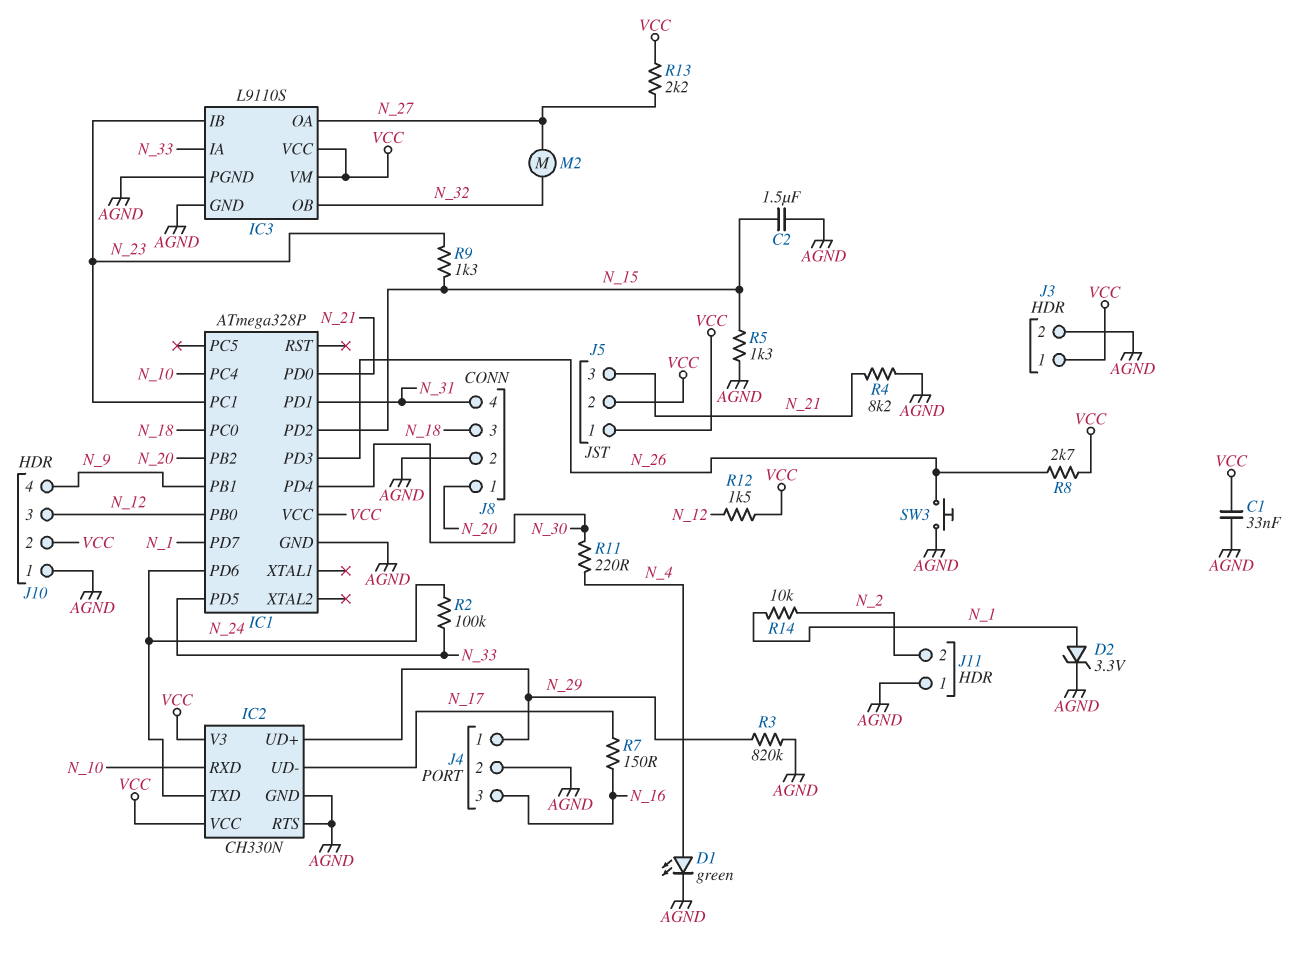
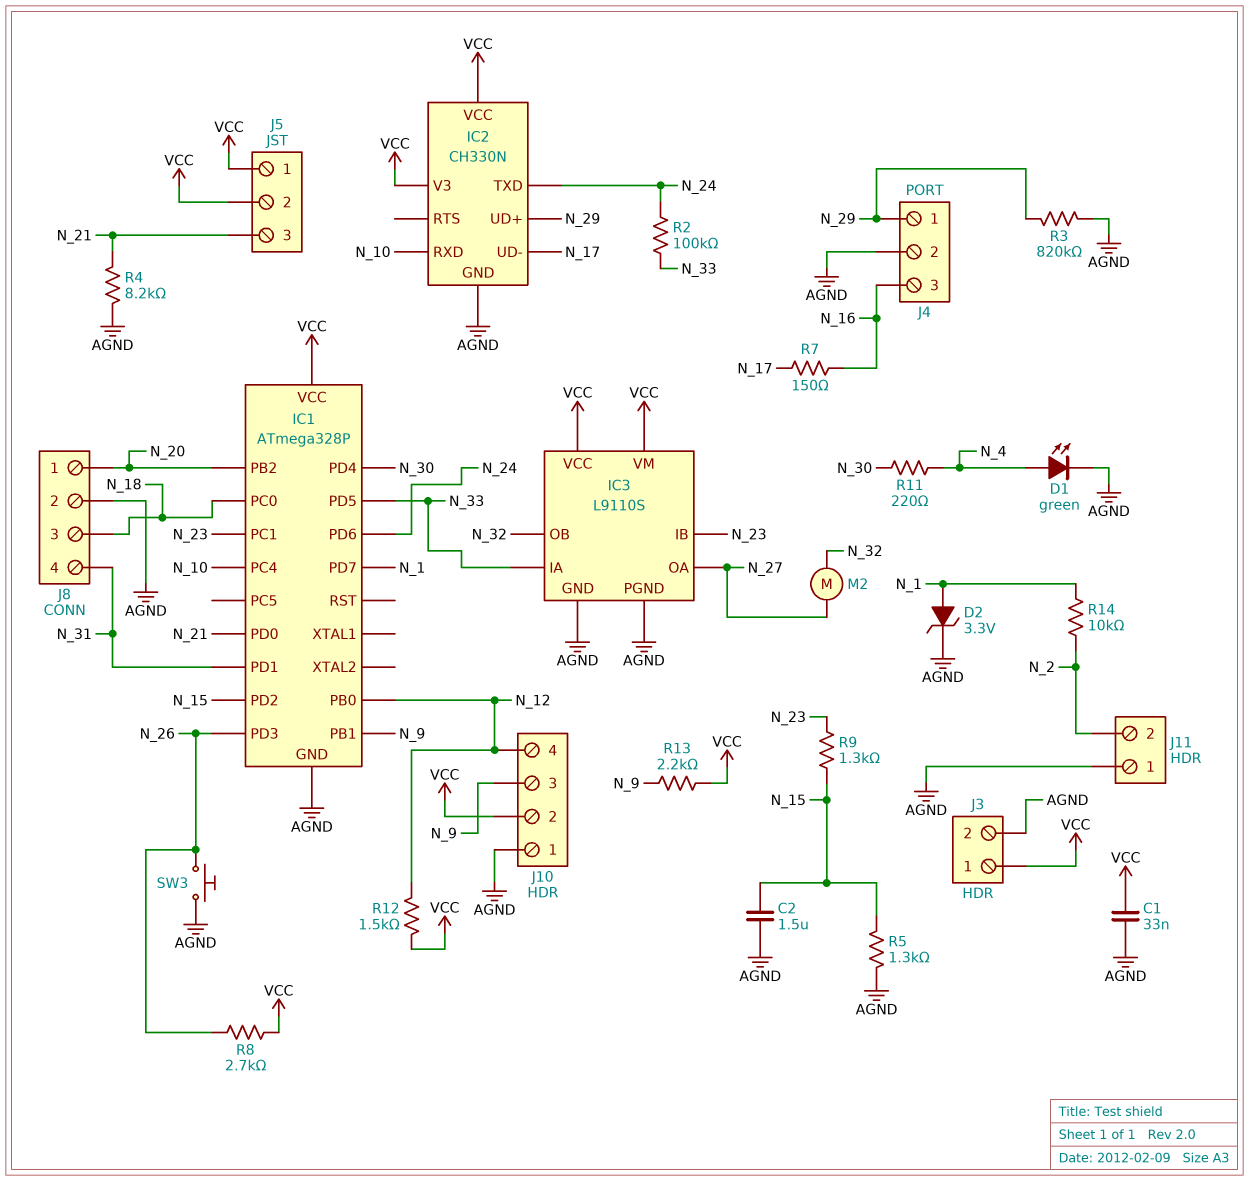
IC2 pin RTS: AGND -> none
J10 pin 3: N_12 -> N_9
J10 pin 4: N_9 -> N_12
R13: 2.2k (N_27, VCC) -> 2.2k (N_9, VCC)

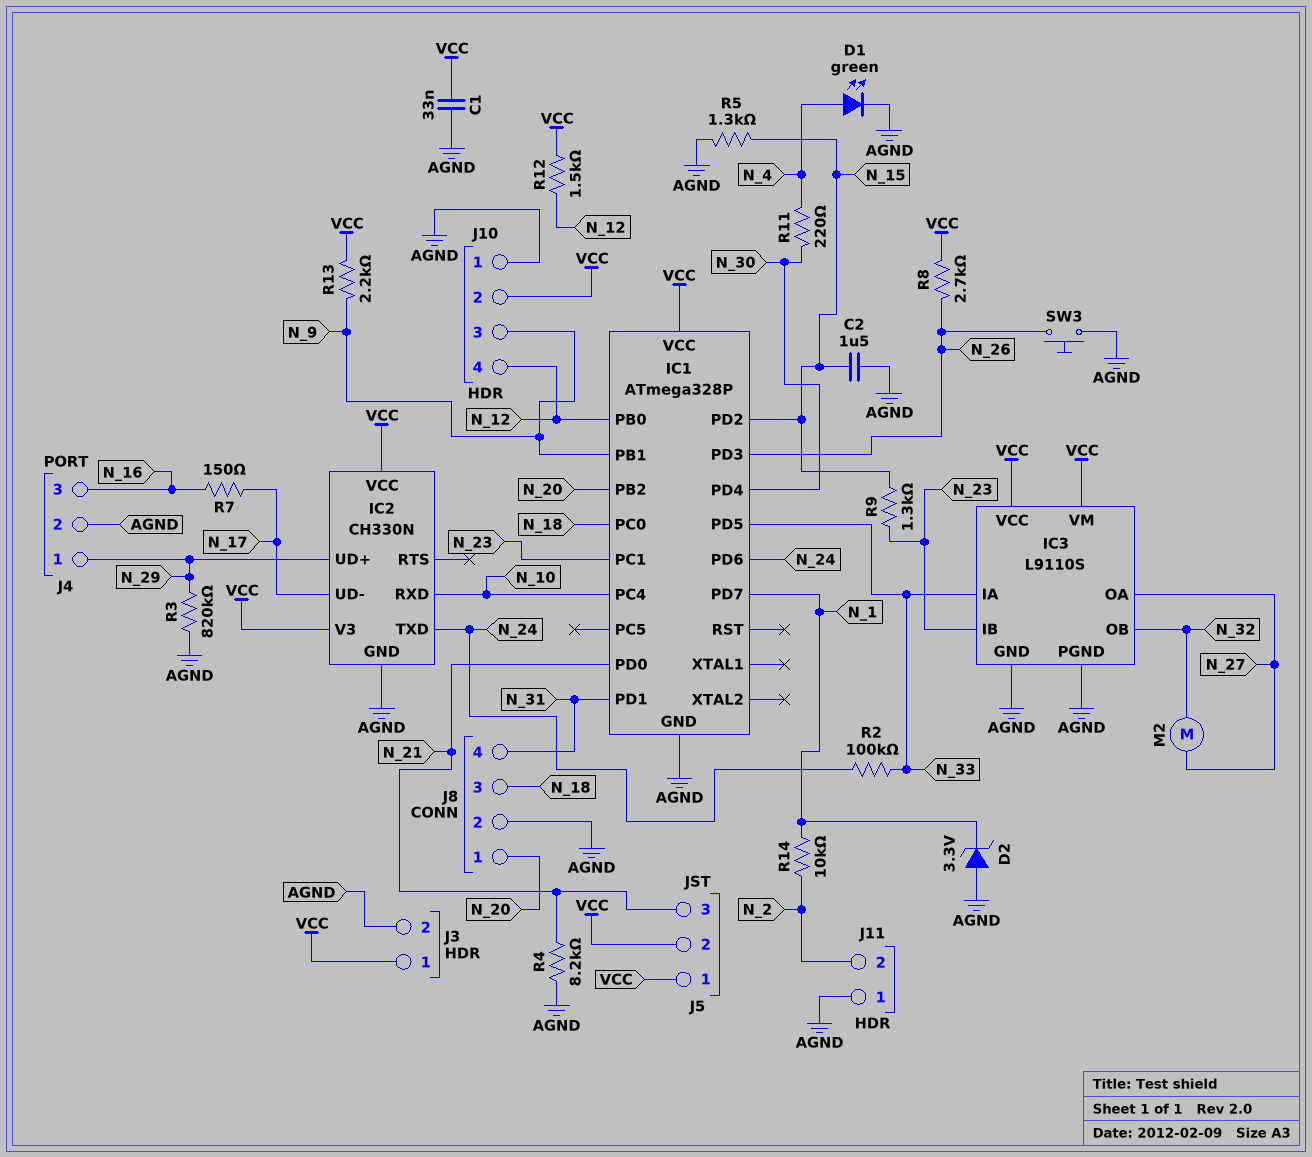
D2: zener 3.3V (A N_1, K AGND) -> zener 3.3V (A AGND, K N_1)

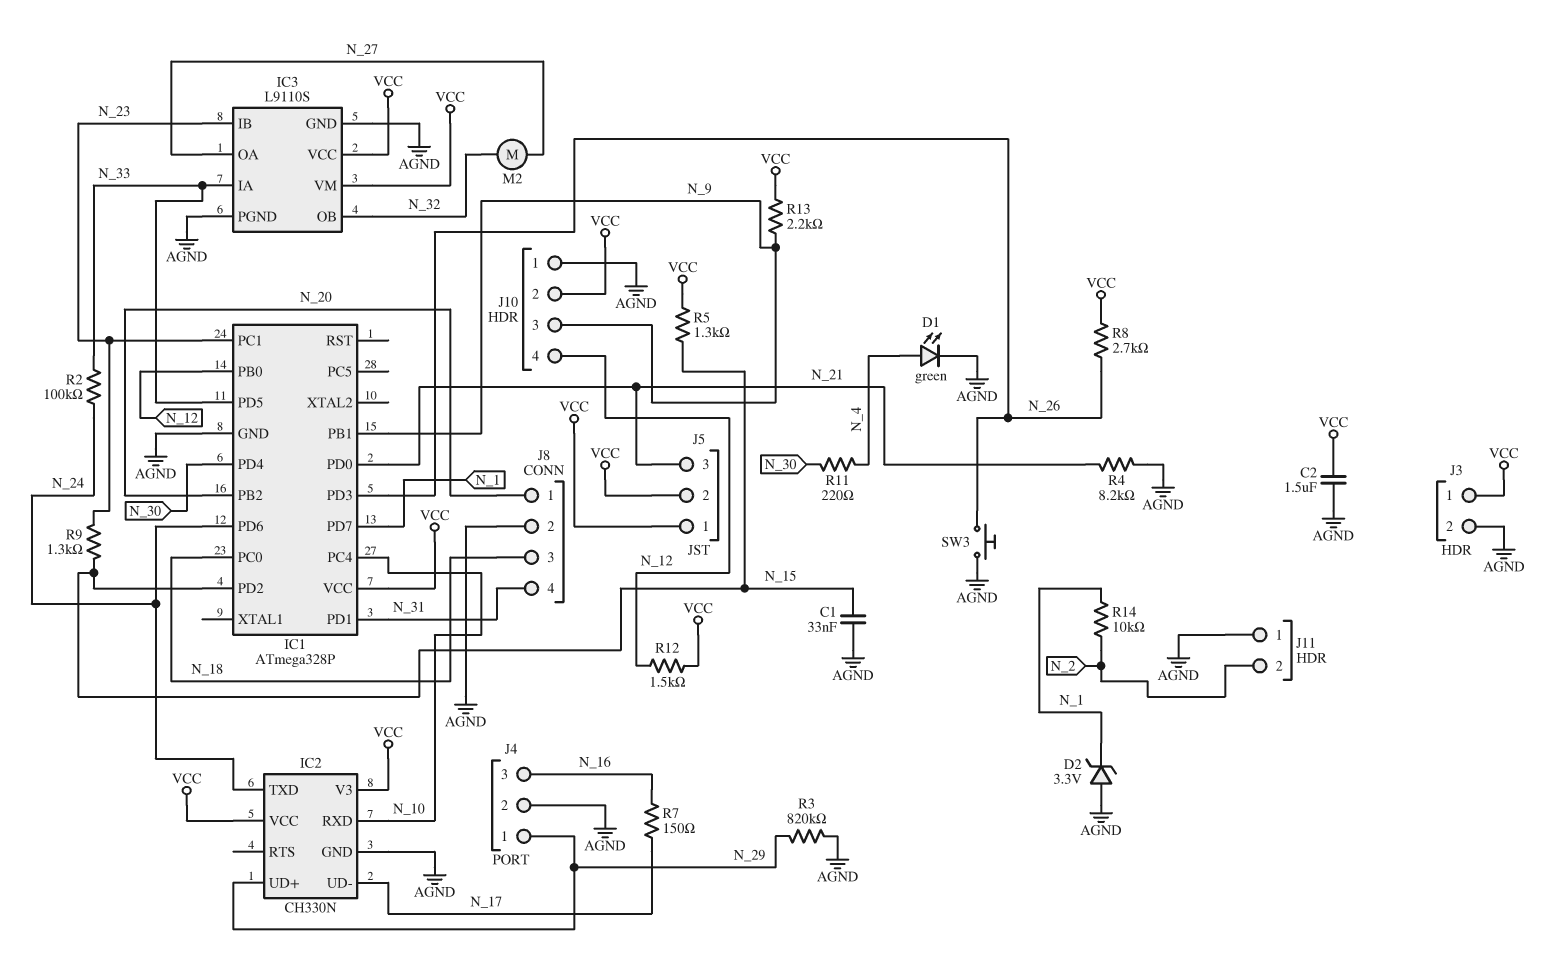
C1: 33nF (AGND, VCC) -> 33nF (AGND, N_15)
C2: 1.5uF (AGND, N_15) -> 1.5uF (AGND, VCC)
R5: 1.3k (AGND, N_15) -> 1.3k (N_15, VCC)

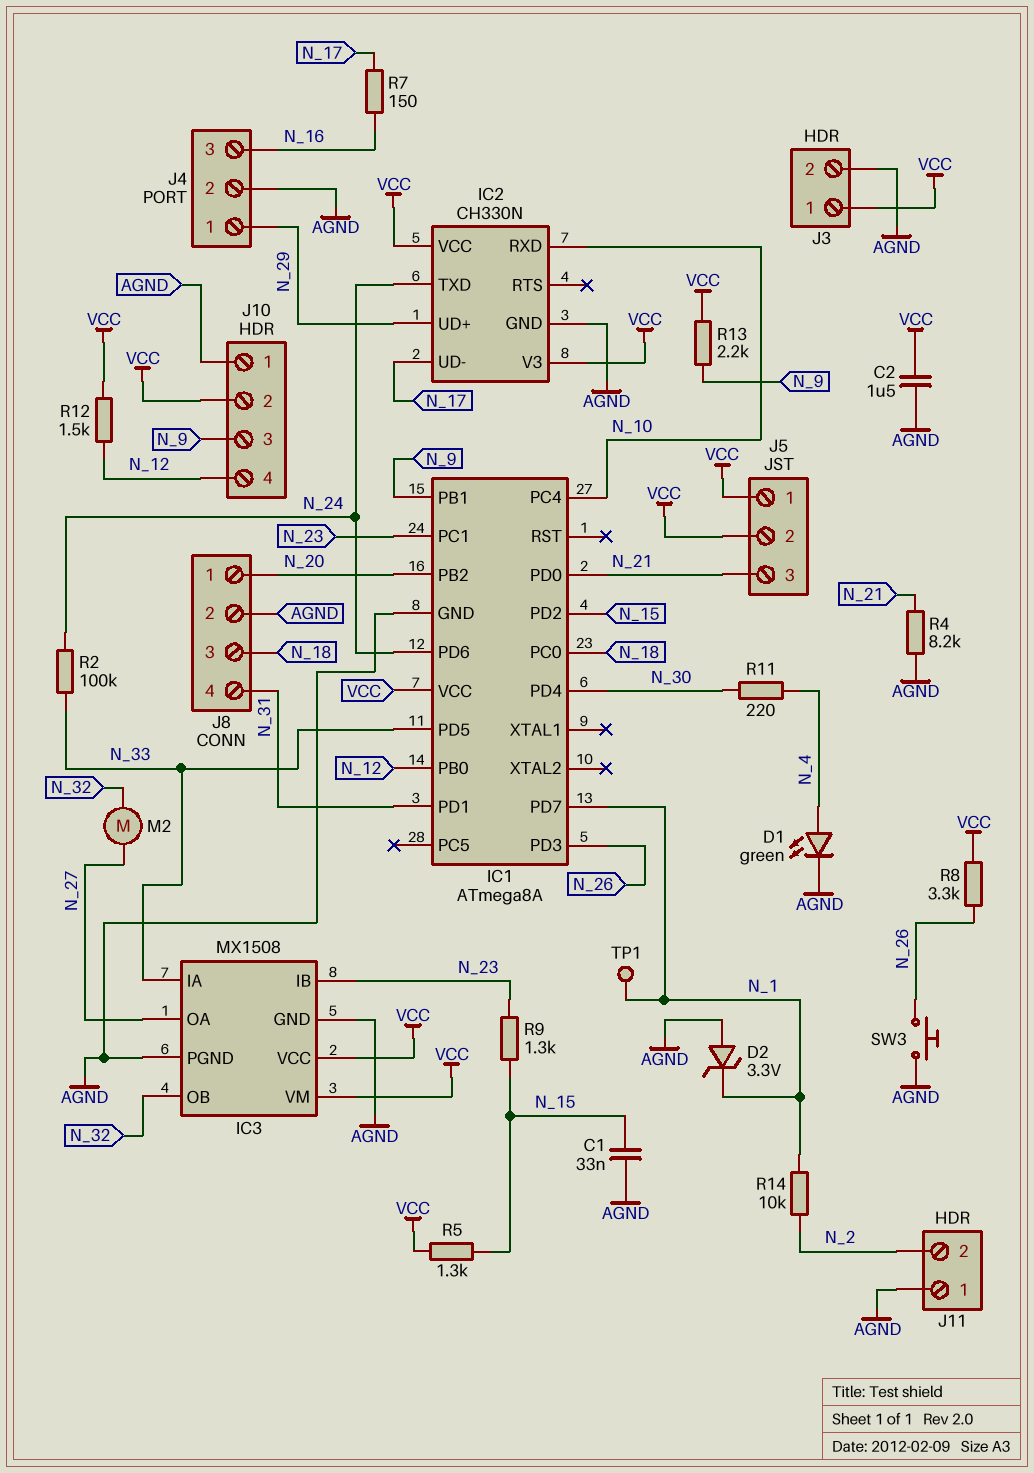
IC1: ATmega328P -> ATmega8A
IC3: L9110S -> MX1508
R3: 820k (AGND, N_29) -> none
R8: 2.7k (N_26, VCC) -> 3.3k (N_26, VCC)
TP1: none -> test point (N_1)

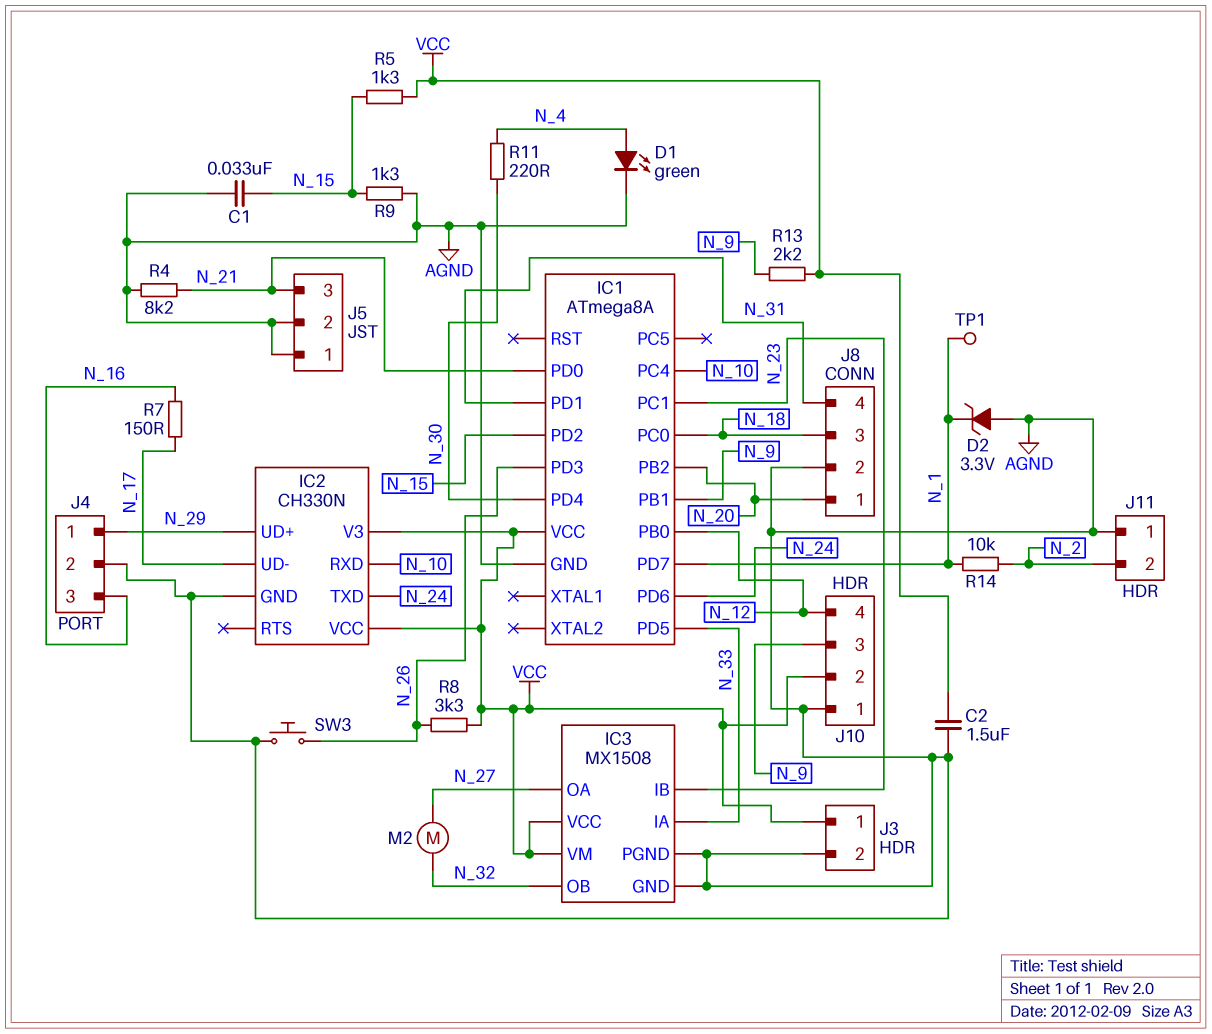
J5 pin 1: VCC -> AGND
J5 pin 2: VCC -> AGND
R2: 100k (N_24, N_33) -> none
R9: 1.3k (N_15, N_23) -> 1.3k (AGND, N_15)
R12: 1.5k (N_12, VCC) -> none

